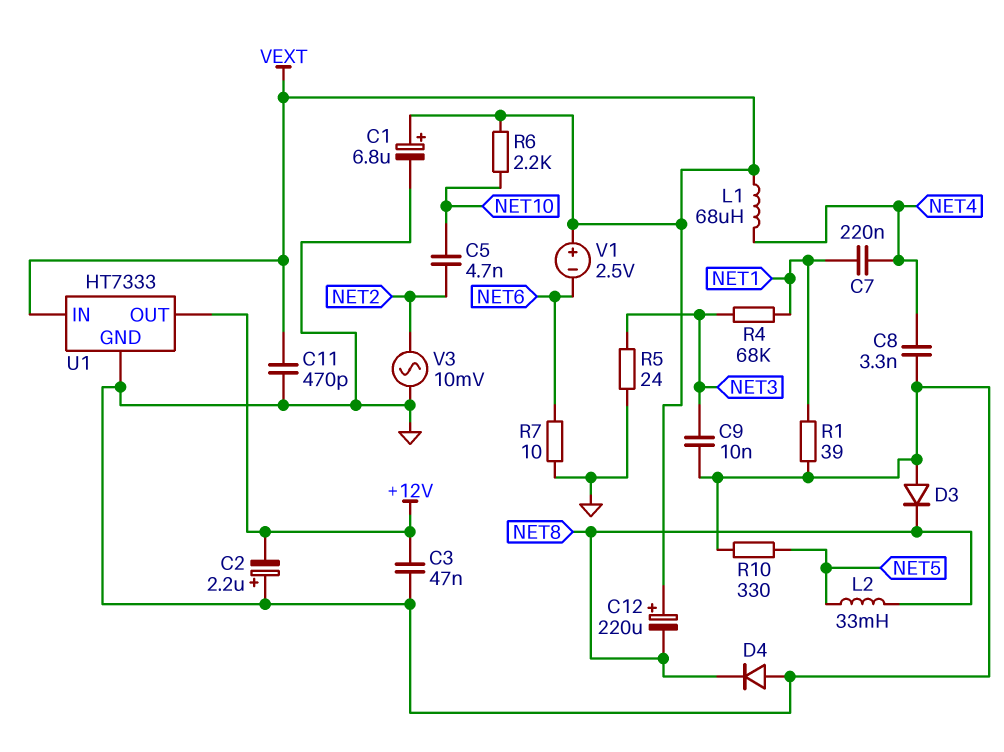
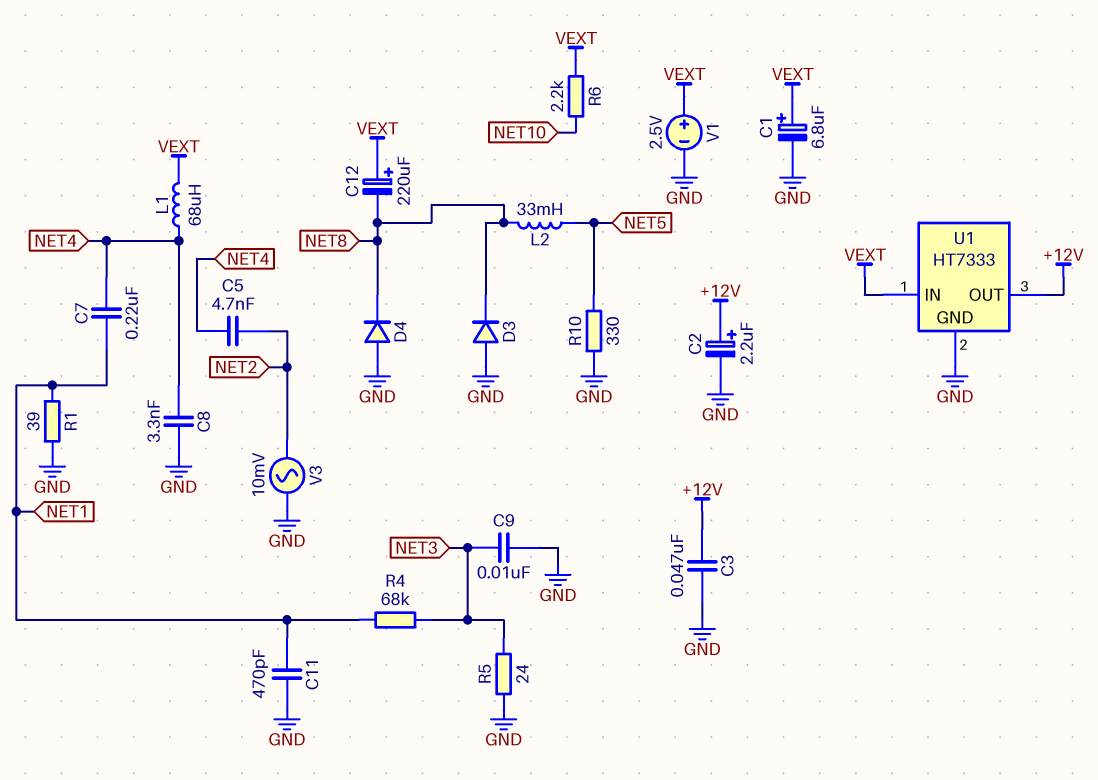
C2: 2.2uF (plus GND, minus +12V) -> 2.2uF (plus +12V, minus GND)
C5: 4.7nF (NET2, NET10) -> 4.7nF (NET2, NET4)
C11: 470pF (GND, VEXT) -> 470pF (GND, NET1)
R7: 10 (GND, NET6) -> none
V1: 2.5V (plus VEXT, minus NET6) -> 2.5V (plus VEXT, minus GND)

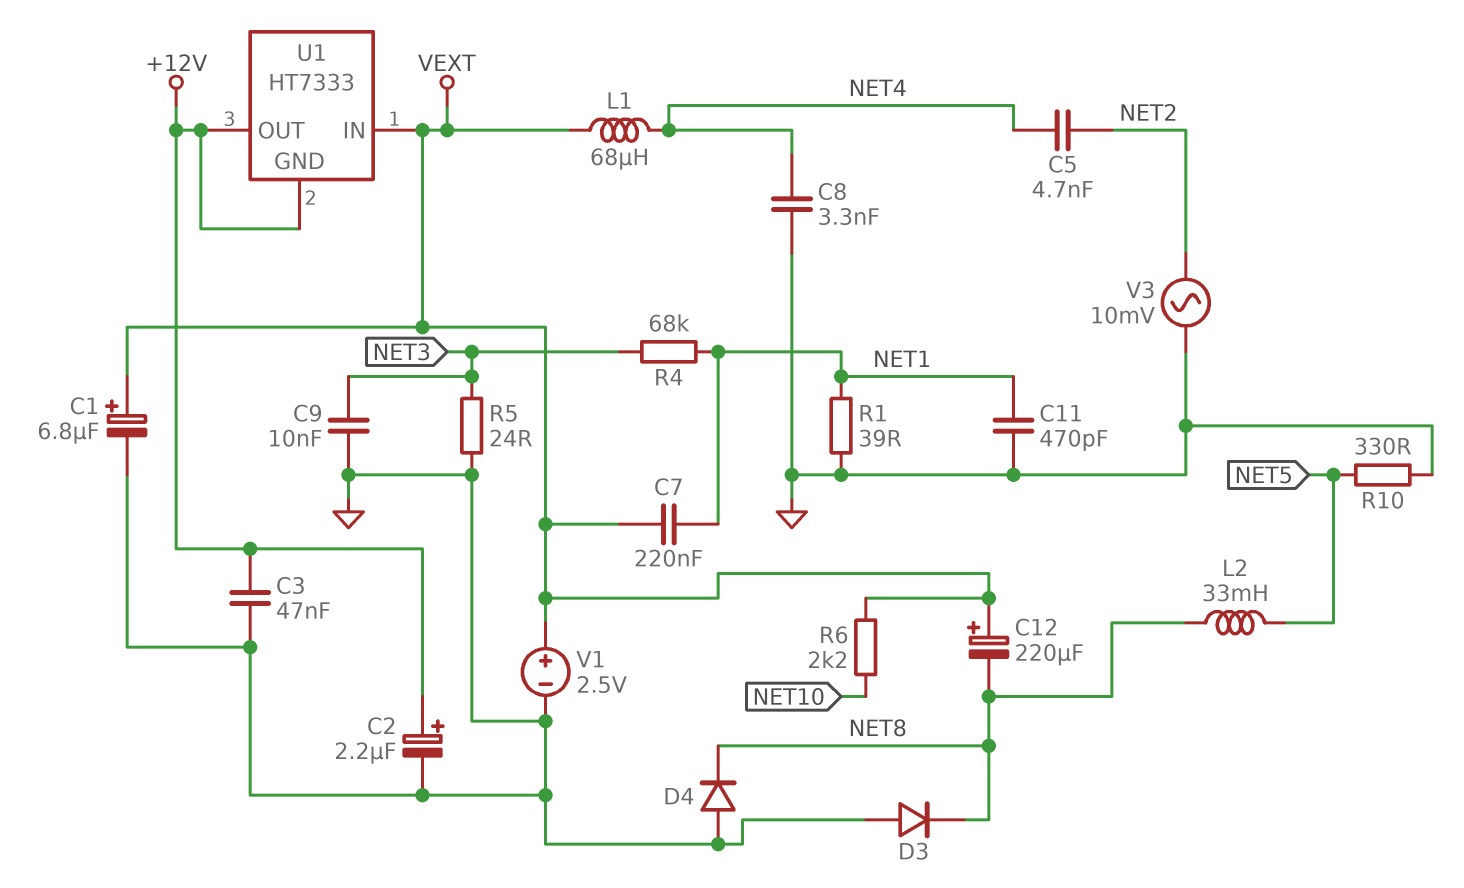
C7: 220nF (NET1, NET4) -> 220nF (NET1, VEXT)
U1 pin GND: GND -> +12V

